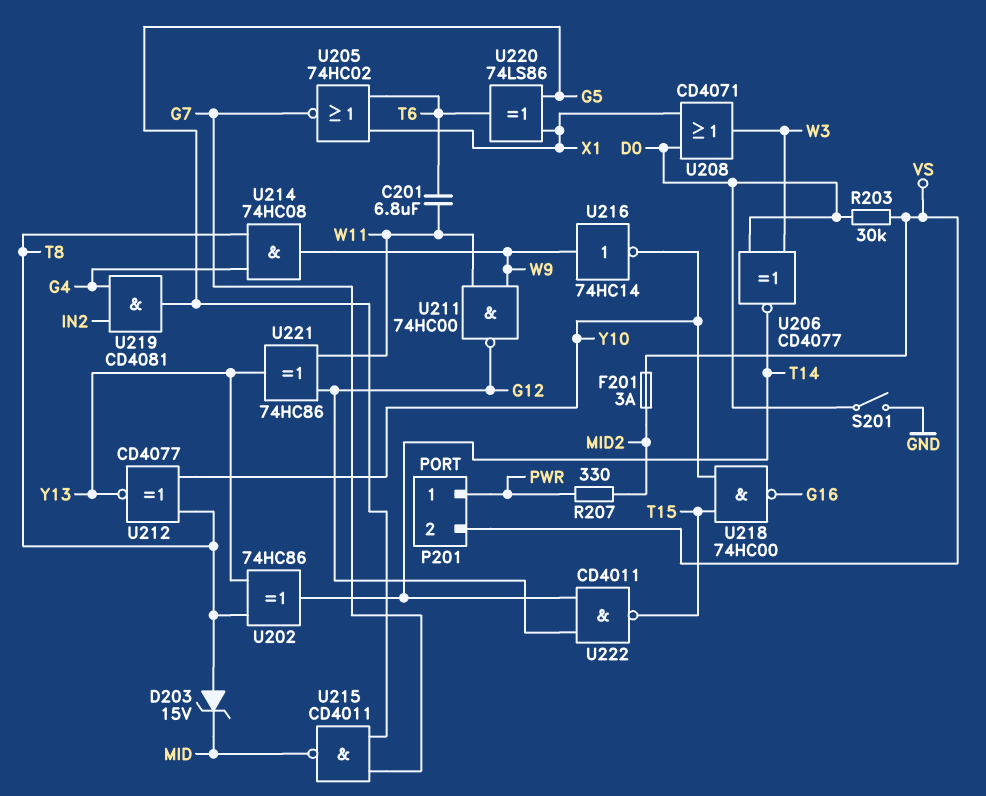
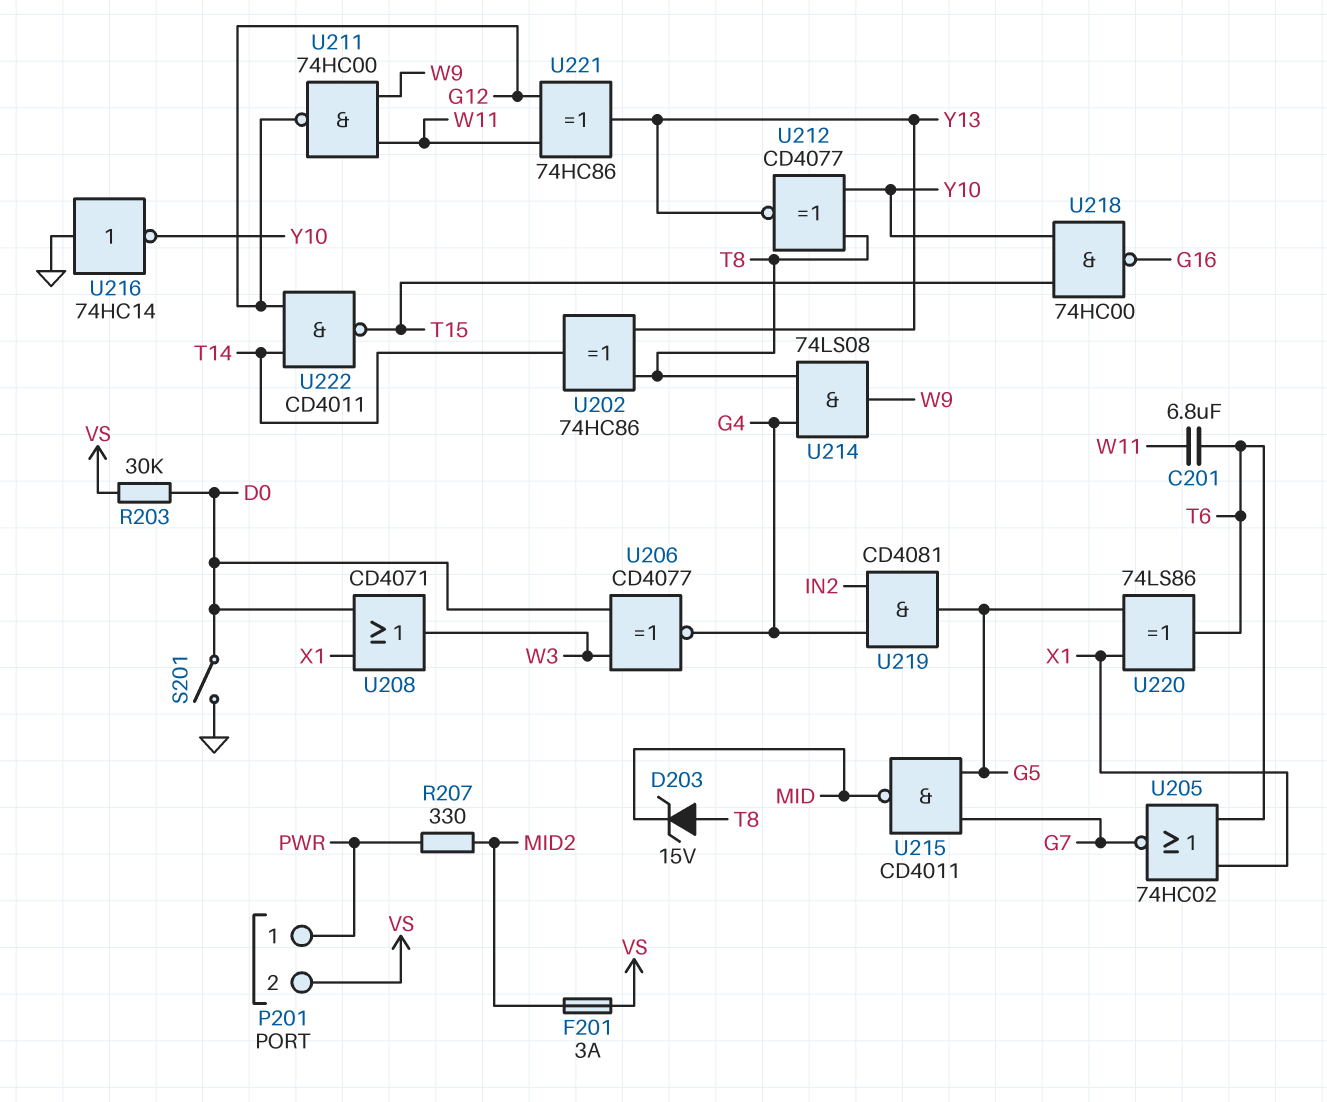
U206: XNOR CD4077 (in D0, in W3, out T14) -> XNOR CD4077 (in D0, in W3, out G4)
U214: AND 74HC08 (in G4, in T8, out W9) -> AND 74LS08 (in G4, in T8, out W9)
U216: NOT 74HC14 (in W9, out Y10) -> NOT 74HC14 (in GND, out Y10)

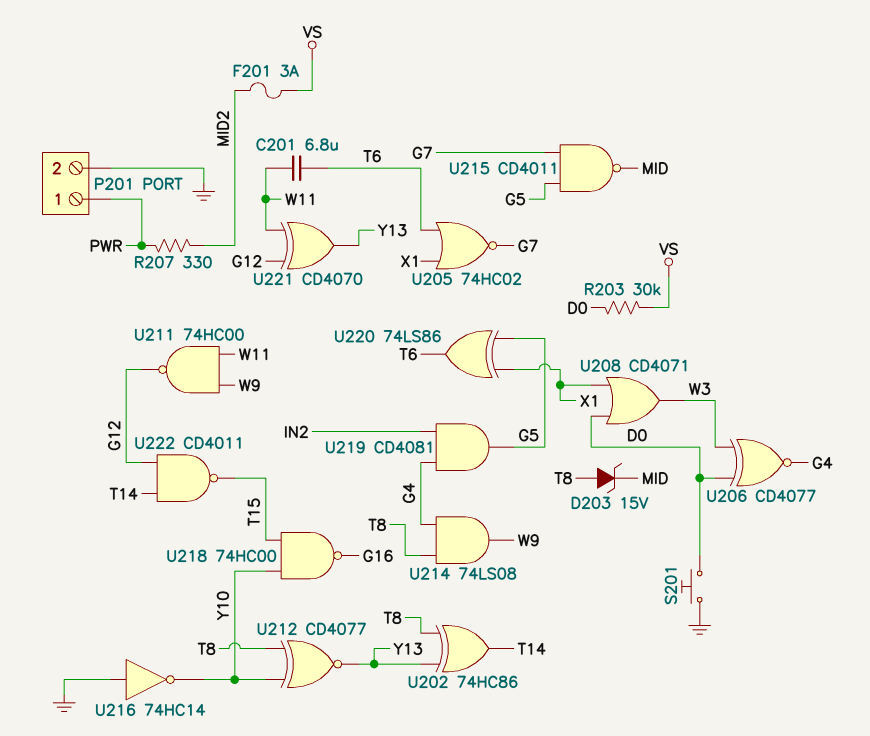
P201 pin 2: VS -> GND
S201: switch (D0, GND) -> button (D0, GND)
U221: XOR 74HC86 (in G12, in W11, out Y13) -> XOR CD4070 (in G12, in W11, out Y13)

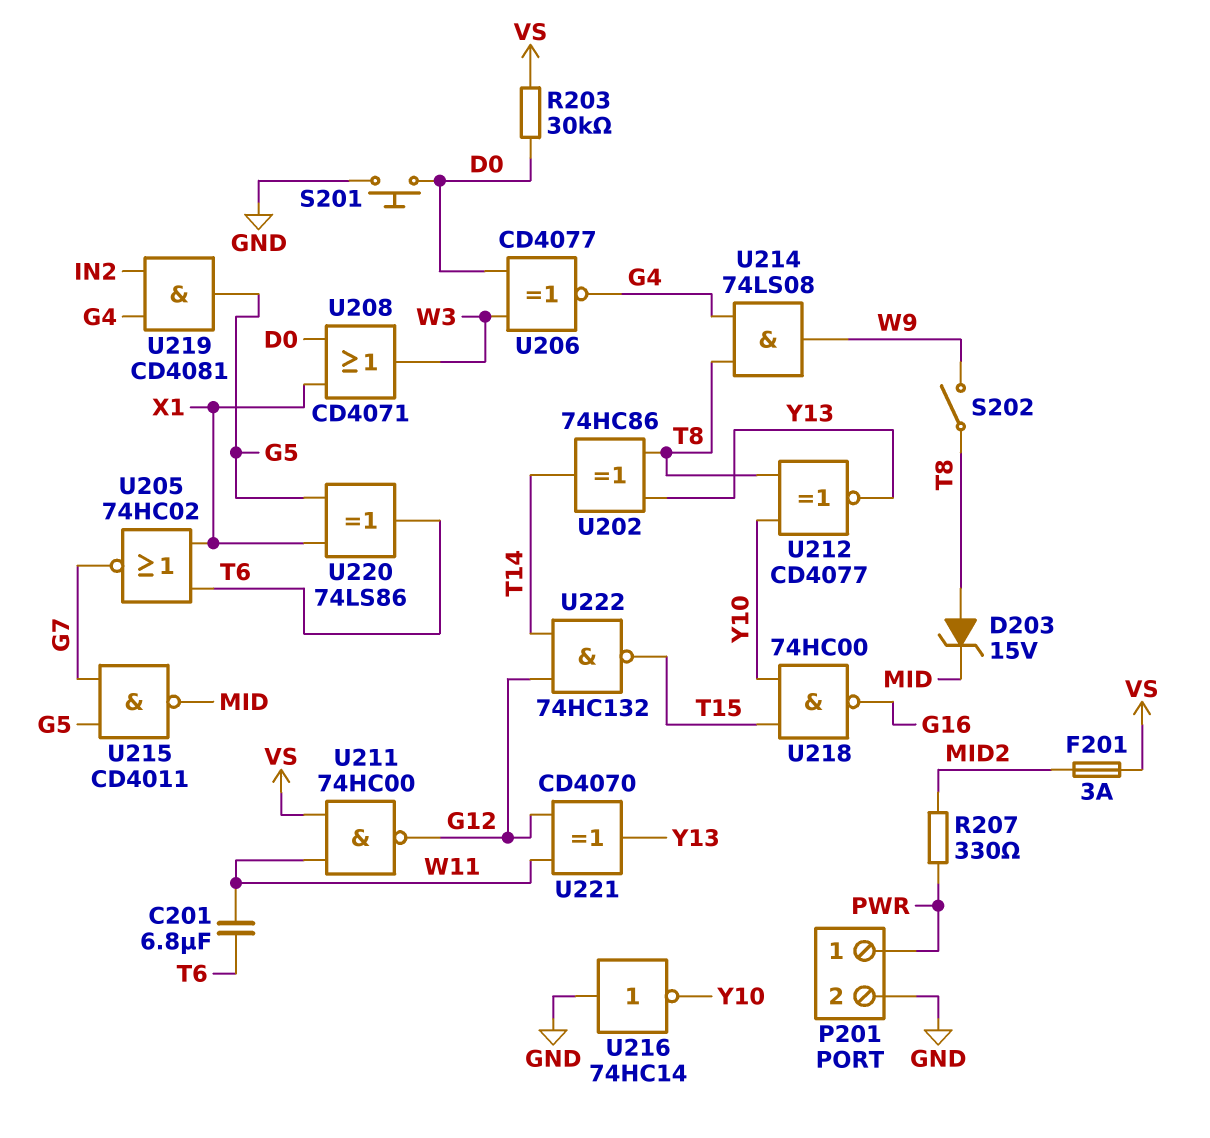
S202: none -> switch (T8, W9)
U211: NAND 74HC00 (in W9, in W11, out G12) -> NAND 74HC00 (in VS, in W11, out G12)
U222: NAND CD4011 (in G12, in T14, out T15) -> NAND 74HC132 (in G12, in T14, out T15)

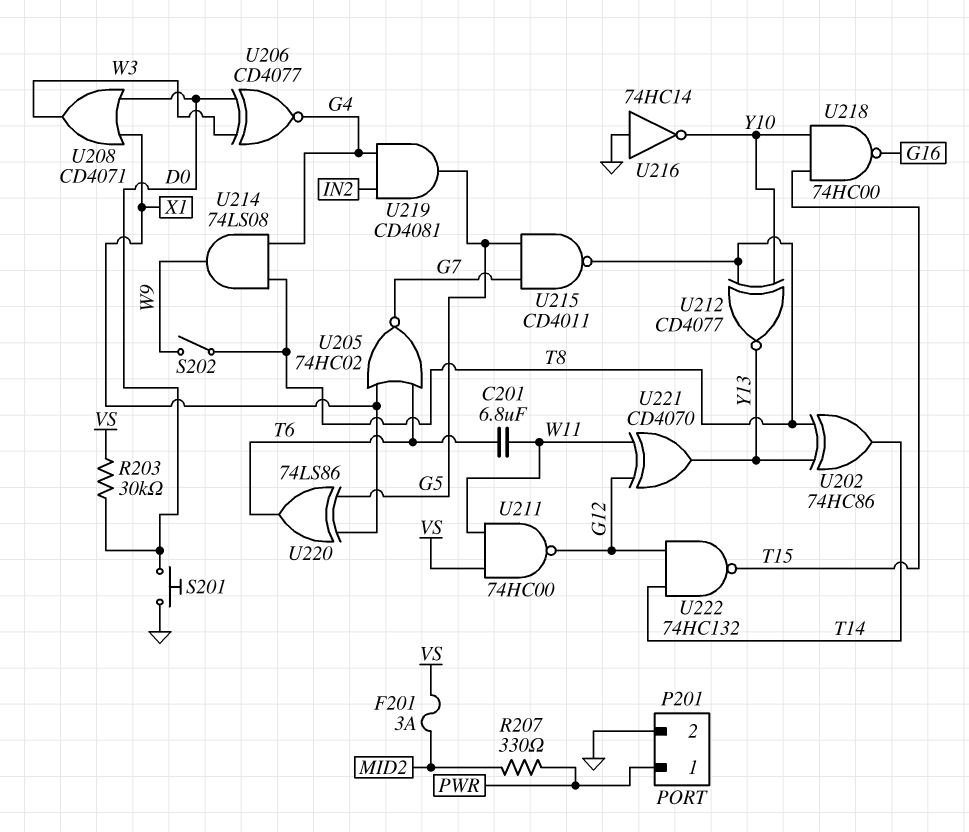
D203: zener 15V (A T8, K MID) -> none
U215: NAND CD4011 (in G5, in G7, out MID) -> NAND CD4011 (in G5, in G7, out T8)

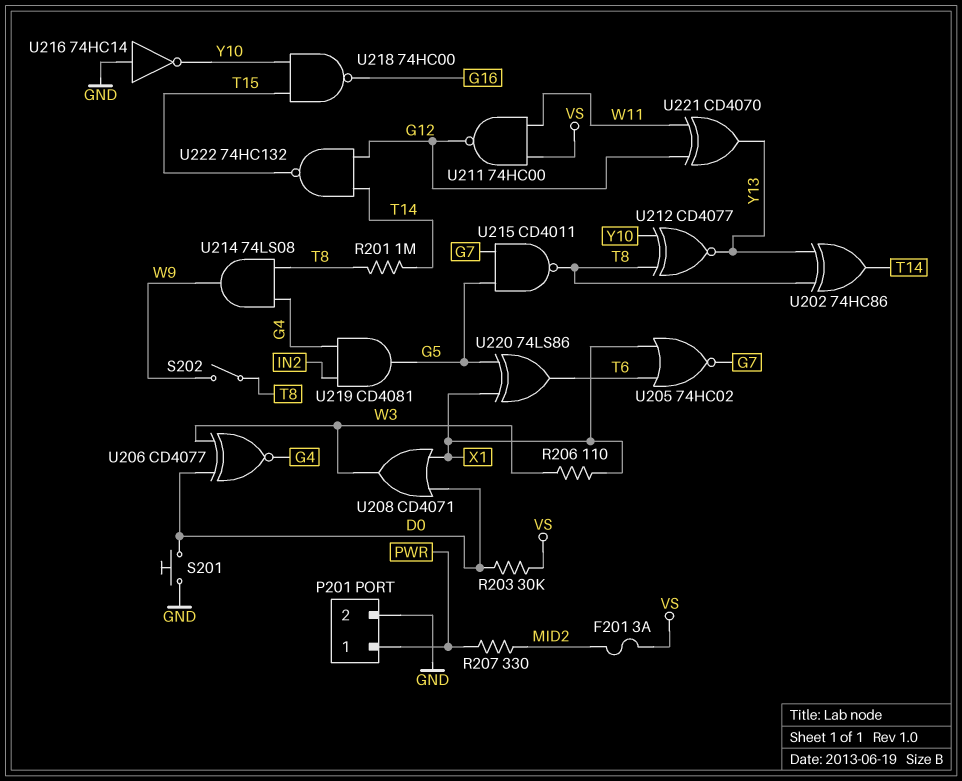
C201: 6.8uF (T6, W11) -> none
R201: none -> 1M (T8, T14)
R206: none -> 110 (W3, X1)

